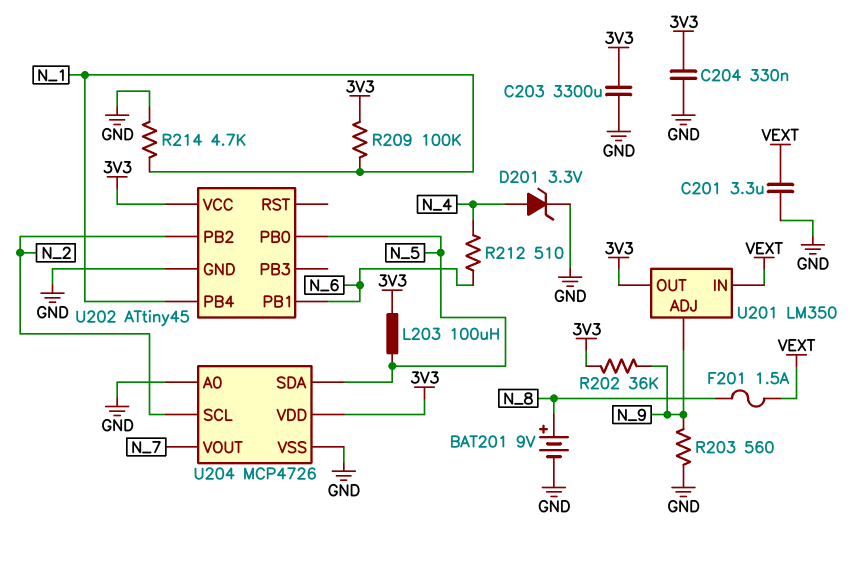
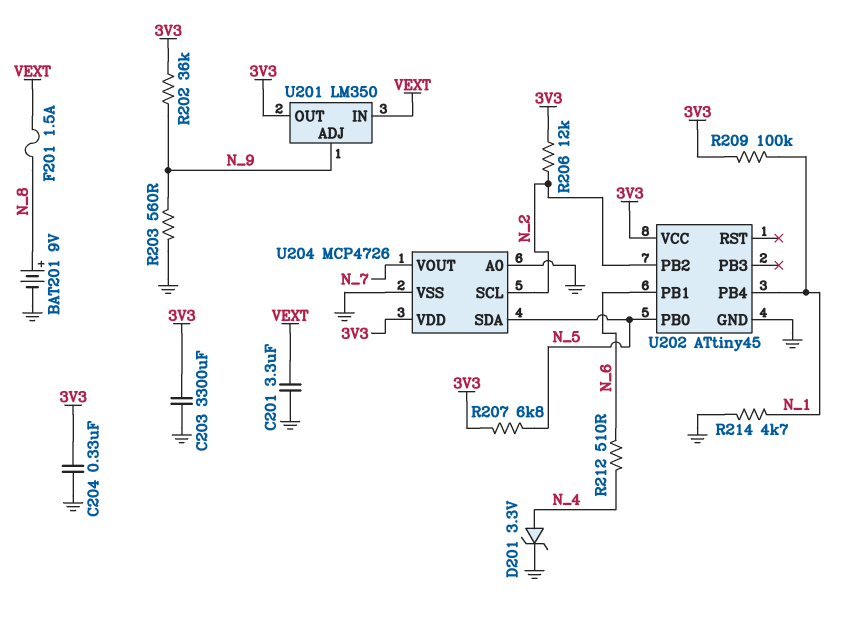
L203: 100uH (3V3, N_5) -> none
R206: none -> 12k (3V3, N_2)
R207: none -> 6.8k (3V3, N_5)

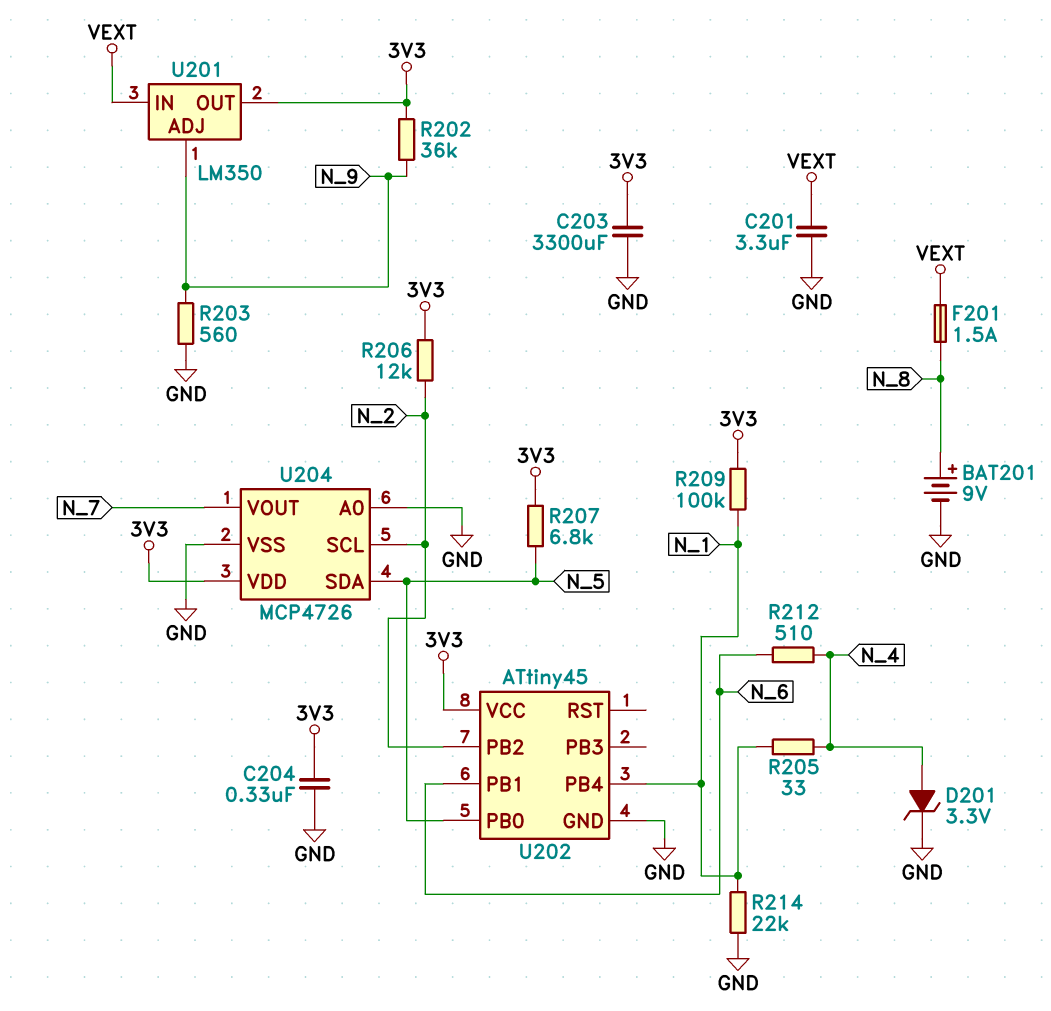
R205: none -> 33 (N_1, N_4)
R214: 4.7k (GND, N_1) -> 22k (GND, N_1)

